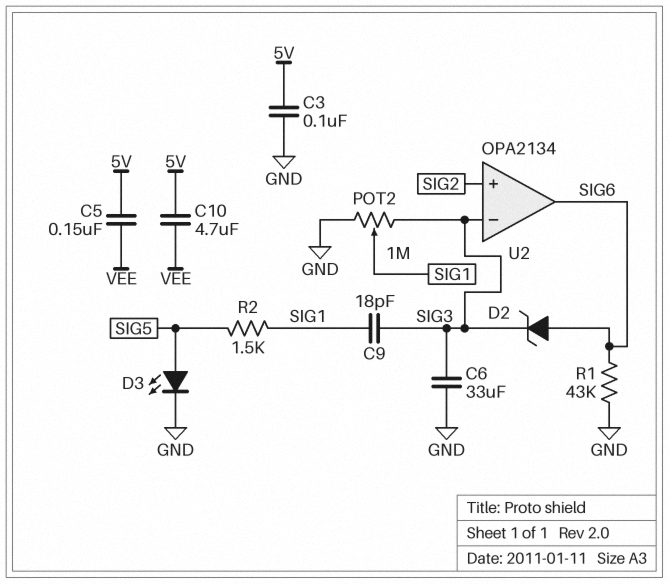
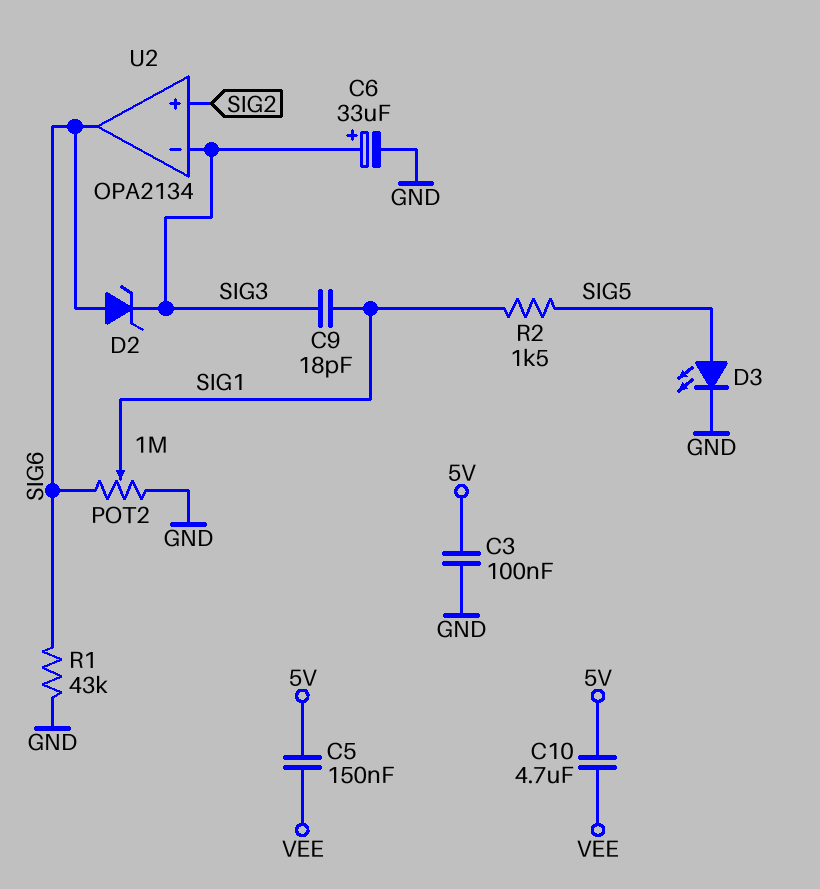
C6: 33uF (GND, SIG3) -> 33uF (plus SIG3, minus GND)
POT2: 1M (GND, SIG3, wiper SIG1) -> 1M (GND, SIG6, wiper SIG1)

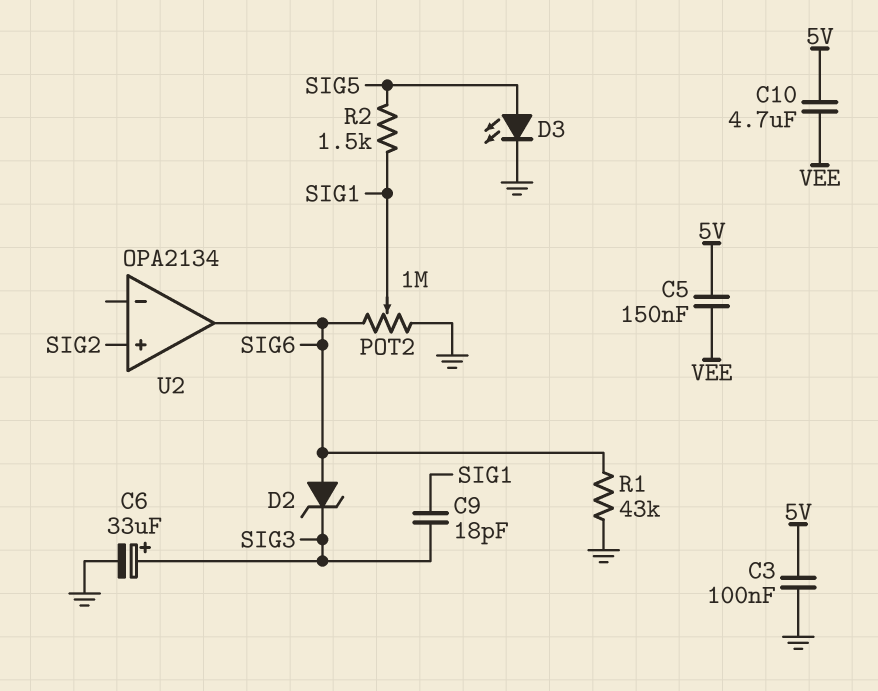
U2 pin in-: SIG3 -> none

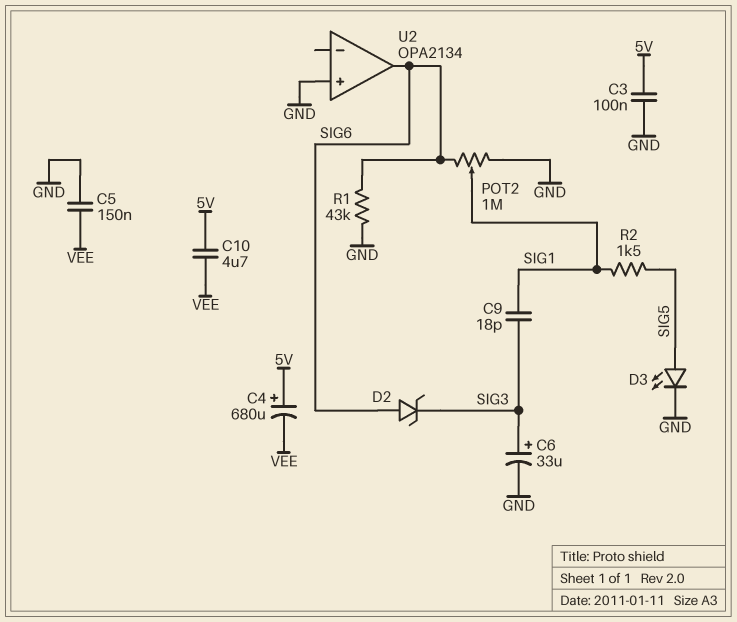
C4: none -> 680uF (plus 5V, minus VEE)
C5: 150nF (5V, VEE) -> 150nF (GND, VEE)
U2 pin in+: SIG2 -> GND

